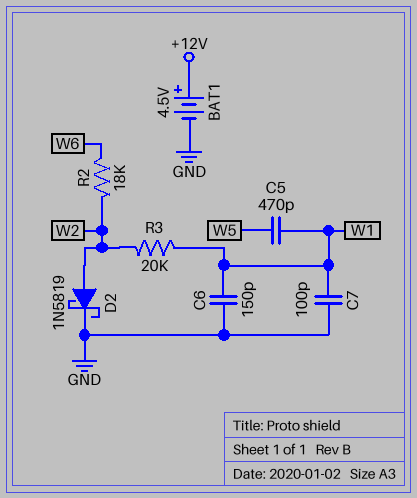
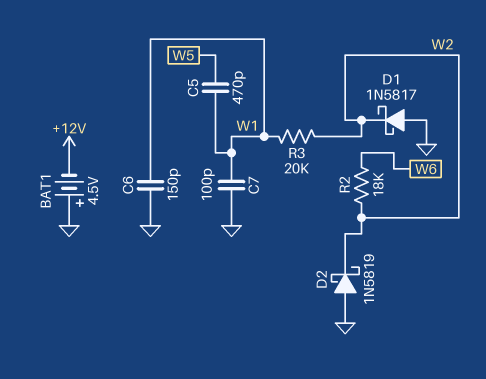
BAT1: 4.5V (plus +12V, minus GND) -> 4.5V (plus GND, minus +12V)
D1: none -> schottky 1N5817 (A GND, K W2)
D2: schottky 1N5819 (A W2, K GND) -> schottky 1N5819 (A GND, K W2)

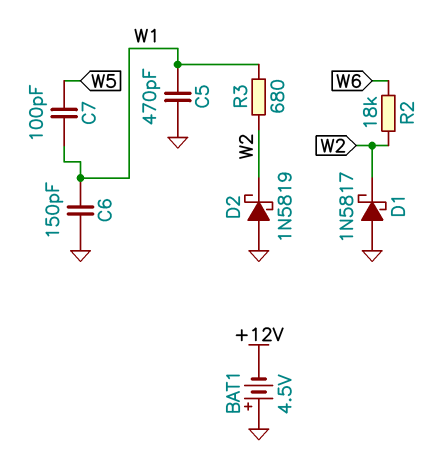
C5: 470pF (W1, W5) -> 470pF (GND, W1)
C7: 100pF (GND, W1) -> 100pF (W1, W5)
R3: 20k (W1, W2) -> 680 (W1, W2)

